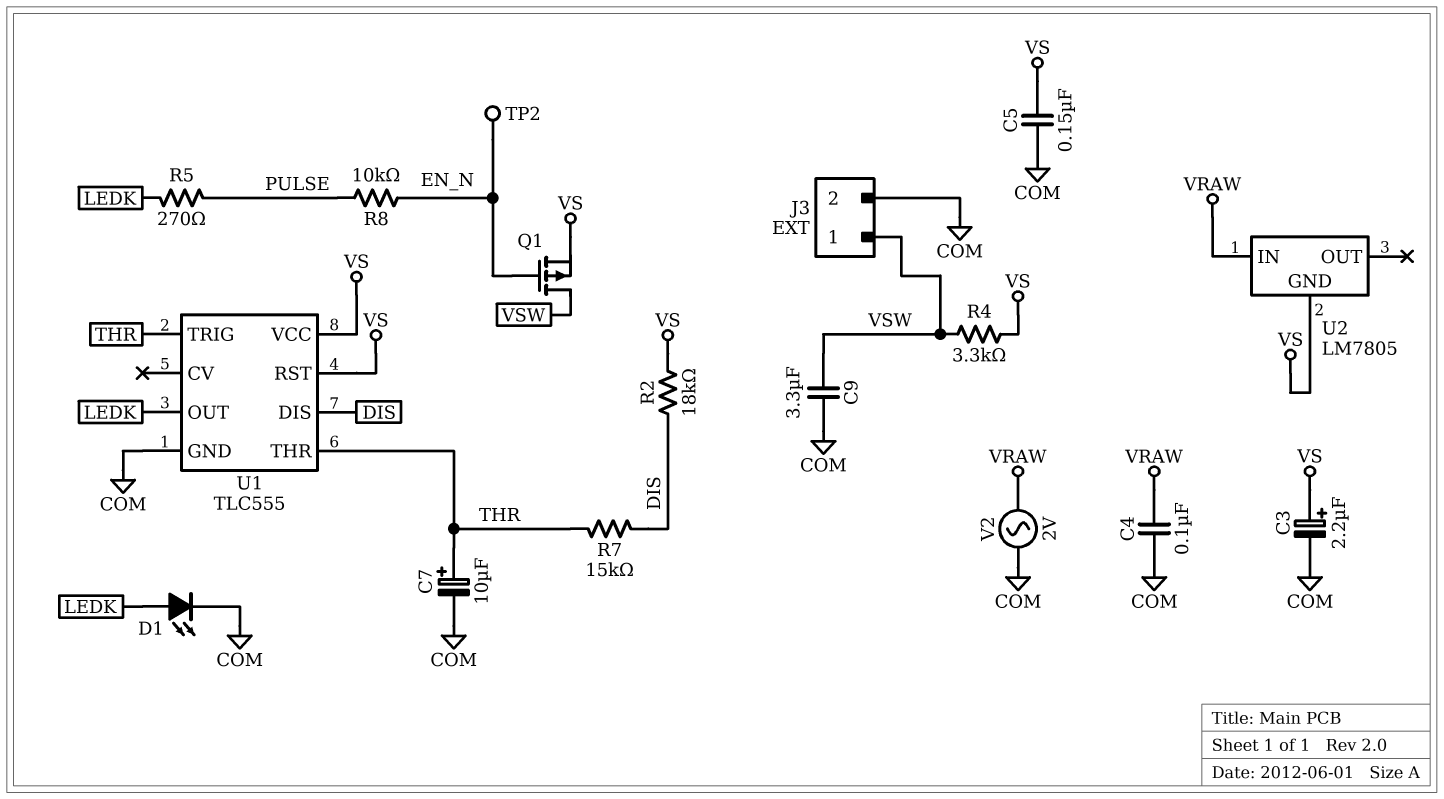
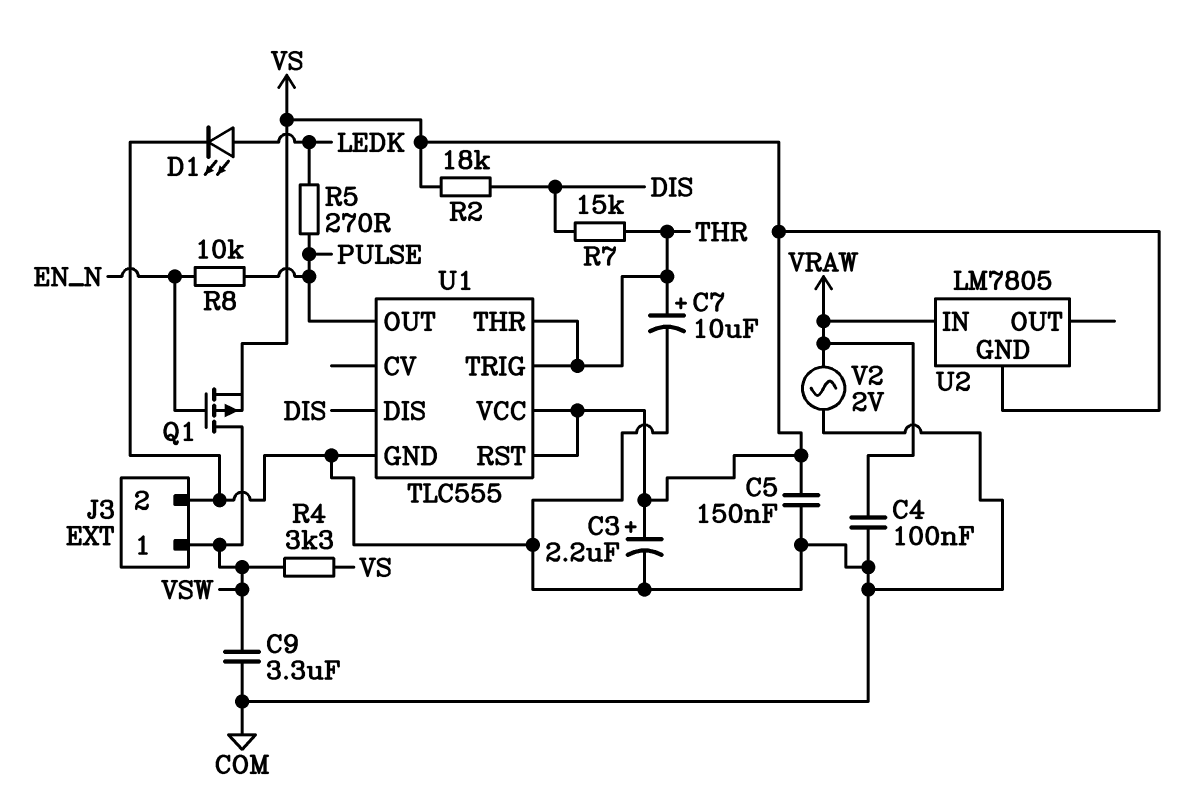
TP2: test point (EN_N) -> none
U1 pin OUT: LEDK -> PULSE

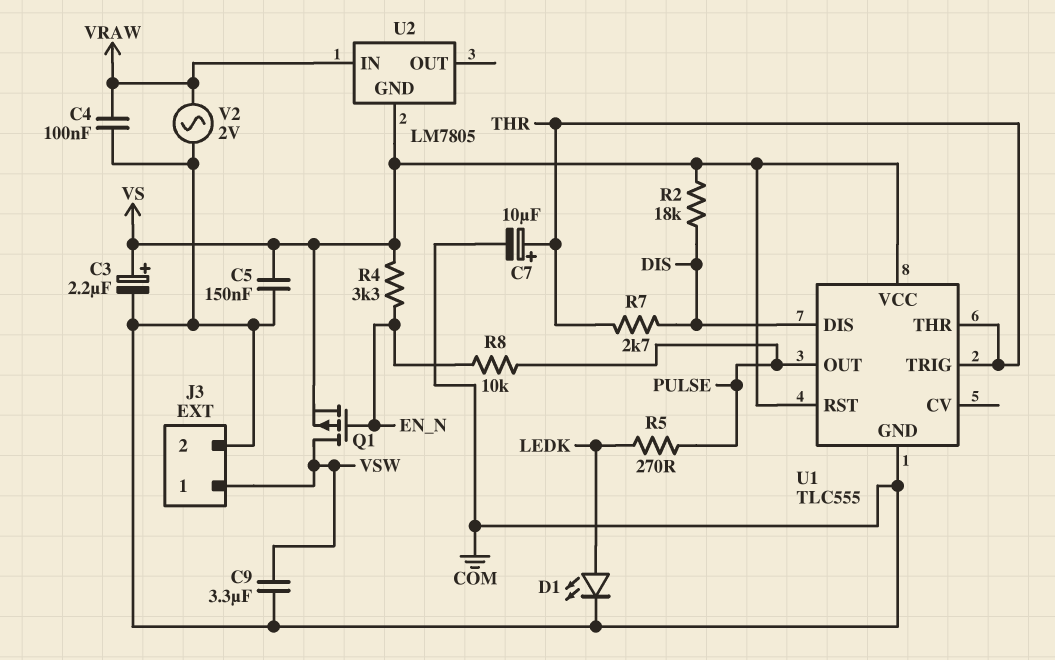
R4: 3.3k (VS, VSW) -> 3.3k (EN_N, VS)
R7: 15k (DIS, THR) -> 2.7k (DIS, THR)

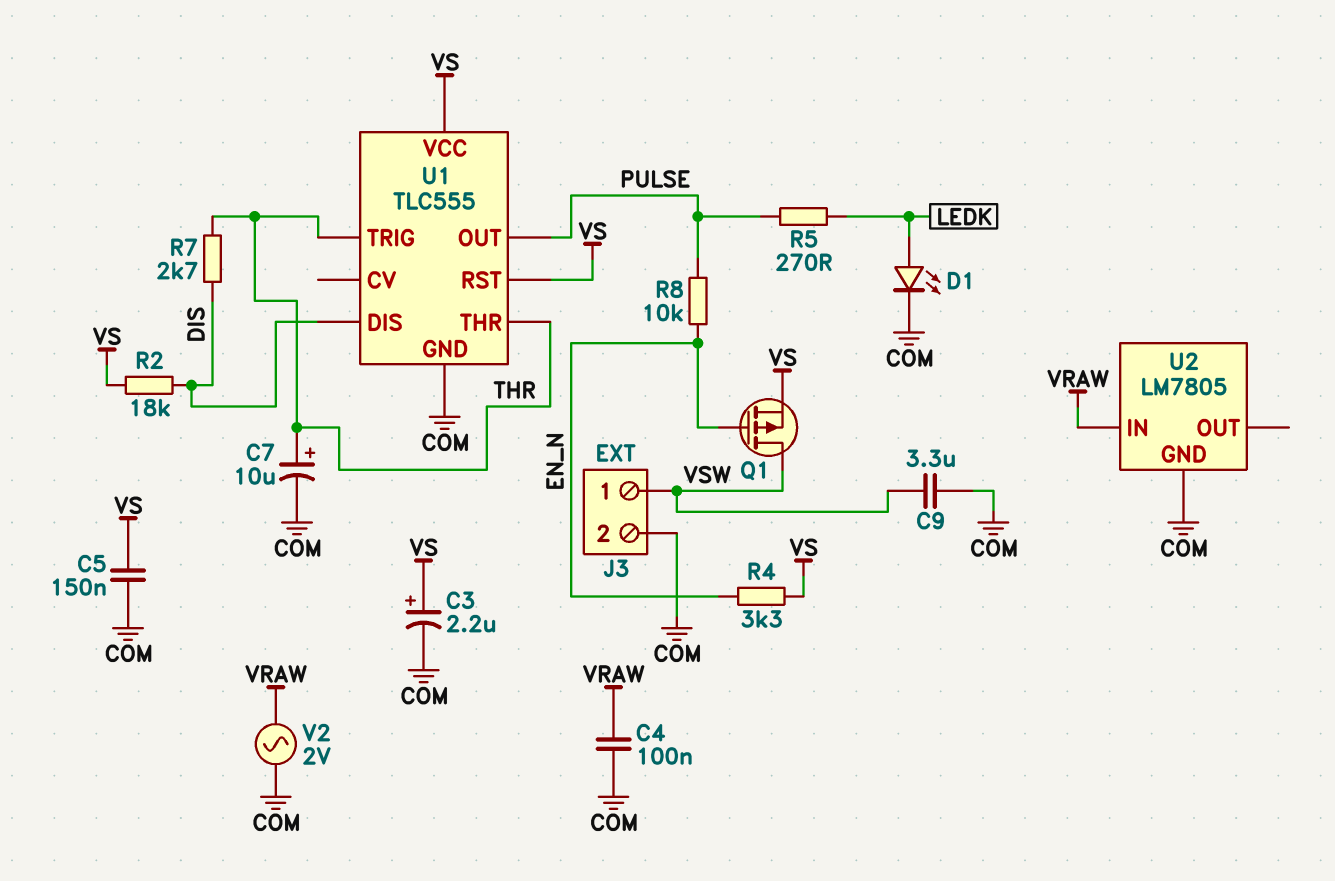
U2 pin GND: VS -> COM

